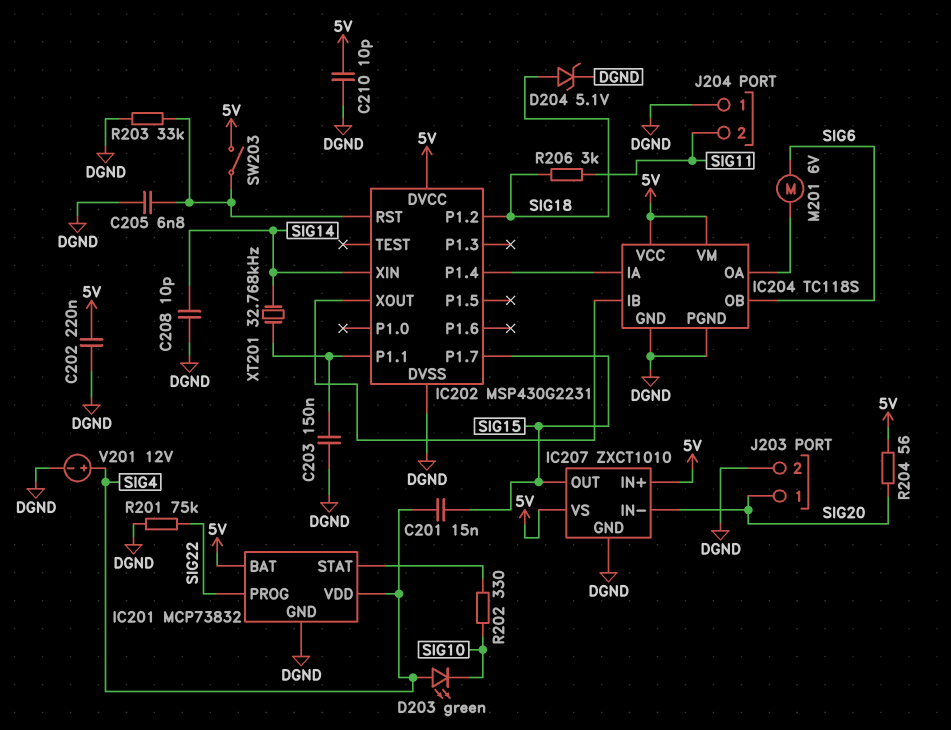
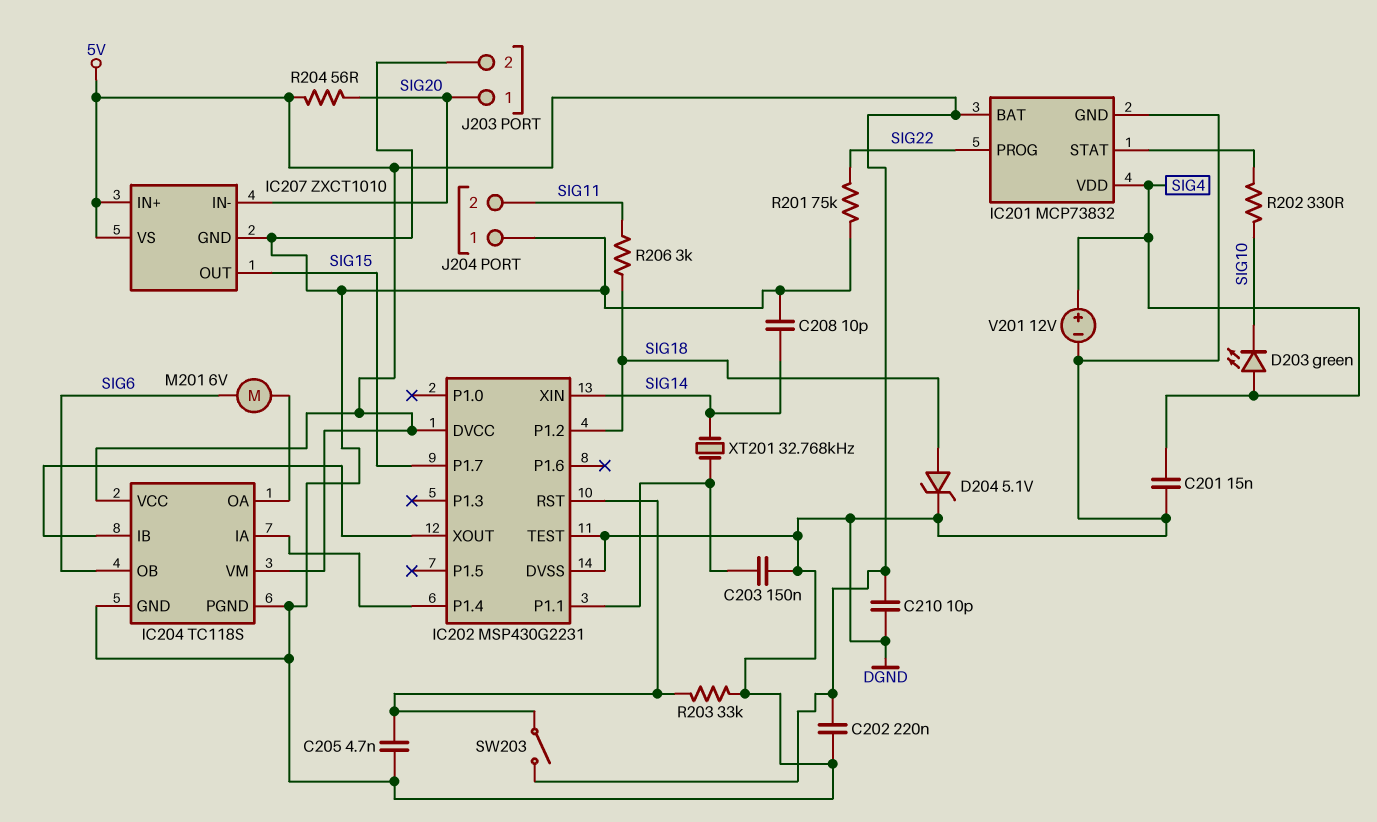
C201: 15nF (SIG4, SIG15) -> 15nF (DGND, SIG4)
C205: 6.8nF (DGND, IC202/RST) -> 4.7nF (DGND, IC202/RST)
IC202 pin TEST: none -> DGND

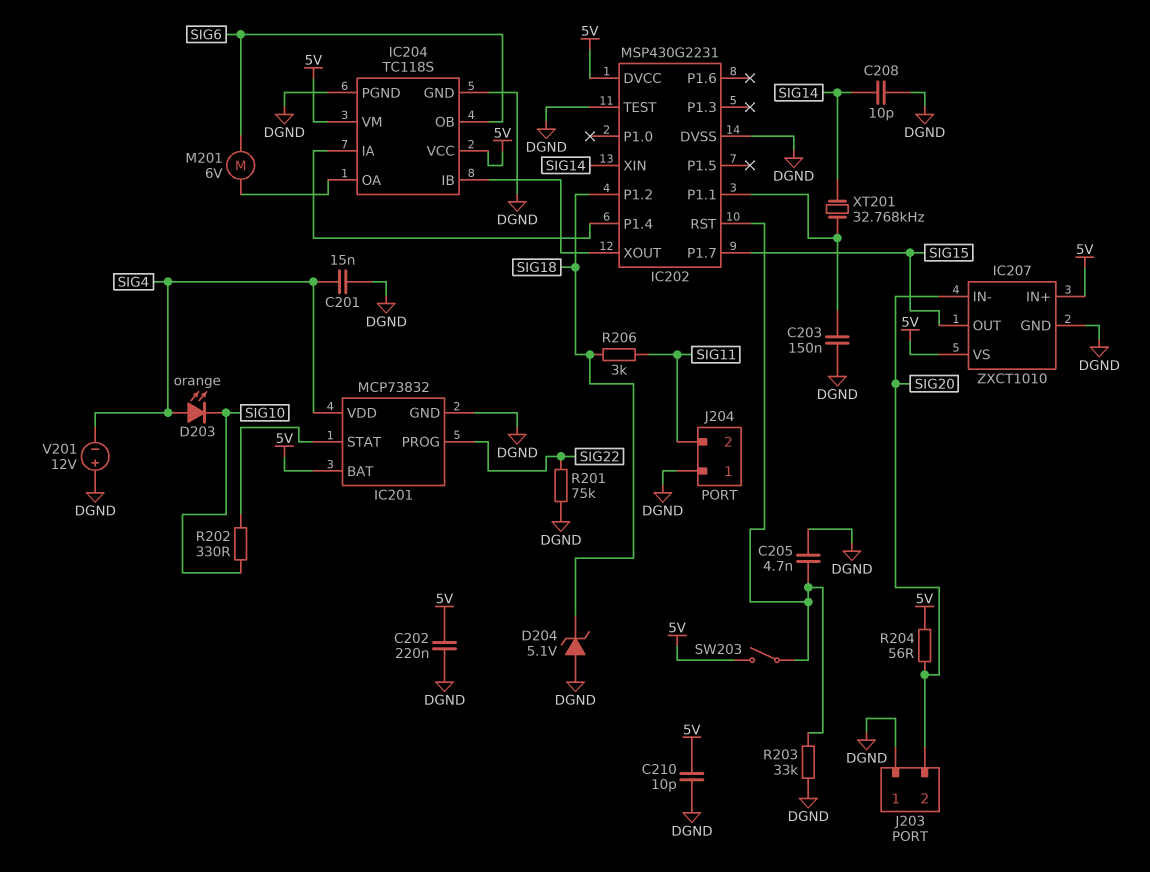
D203: LED green (A SIG4, K SIG10) -> LED orange (A SIG4, K SIG10)
D204: zener 5.1V (A SIG18, K DGND) -> zener 5.1V (A DGND, K SIG18)
J203 pin 1: SIG20 -> DGND
J203 pin 2: DGND -> SIG20
V201: 12V (plus SIG4, minus DGND) -> 12V (plus DGND, minus SIG4)

